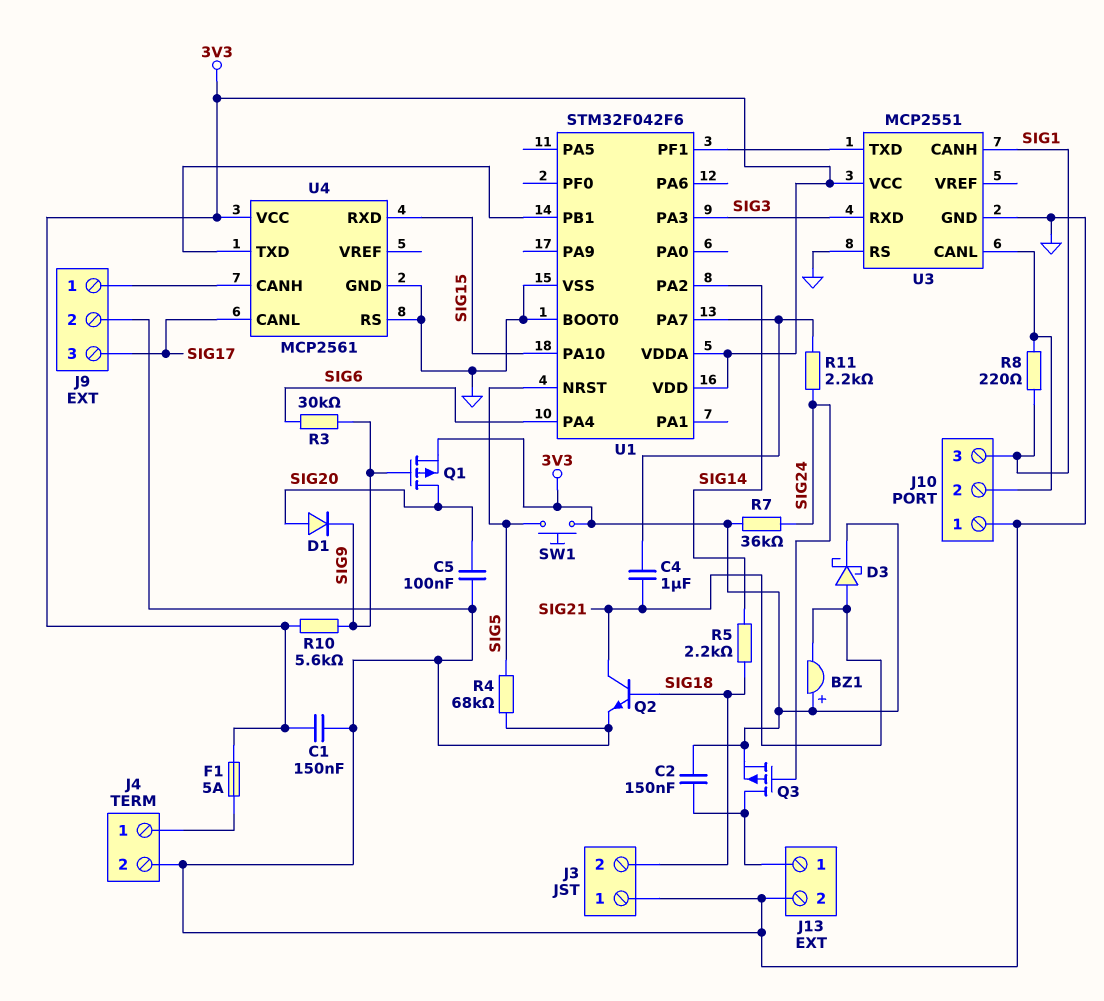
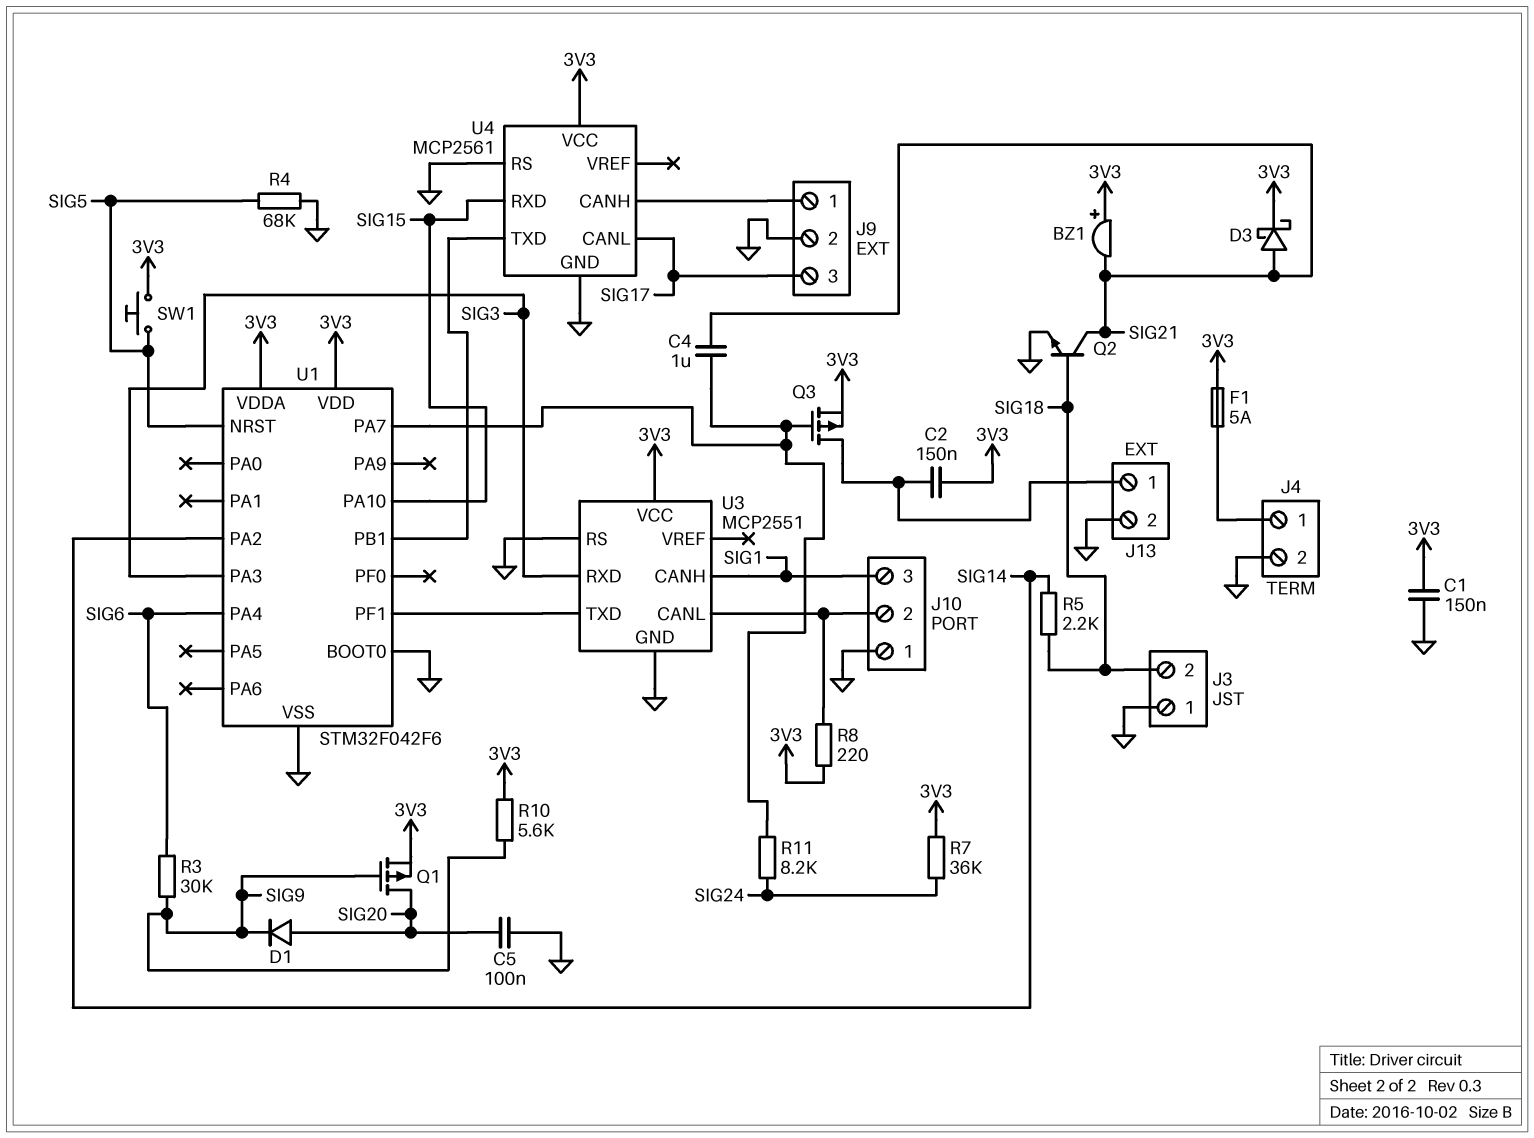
Q3: PMOS (G SIG24, D J13/1, S 3V3) -> PMOS (G U1/PA7, D J13/1, S 3V3)
R8: 220 (J10/2, SIG1) -> 220 (3V3, J10/2)
R11: 2.2k (SIG24, U1/PA7) -> 8.2k (SIG24, U1/PA7)

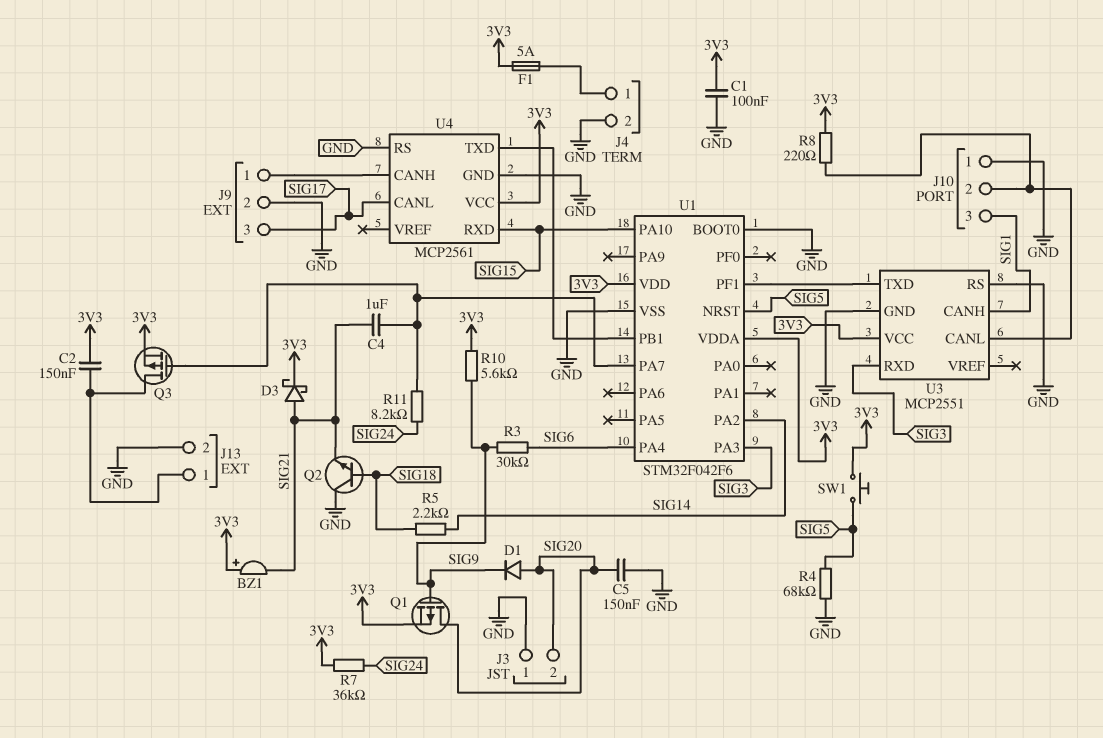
C1: 150nF (3V3, GND) -> 100nF (3V3, GND)
C5: 100nF (GND, SIG20) -> 150nF (GND, SIG20)
J3 pin 2: SIG18 -> SIG20
Q2: NPN (B SIG18, C SIG21, E GND) -> NPN (B SIG18, C GND, E SIG21)

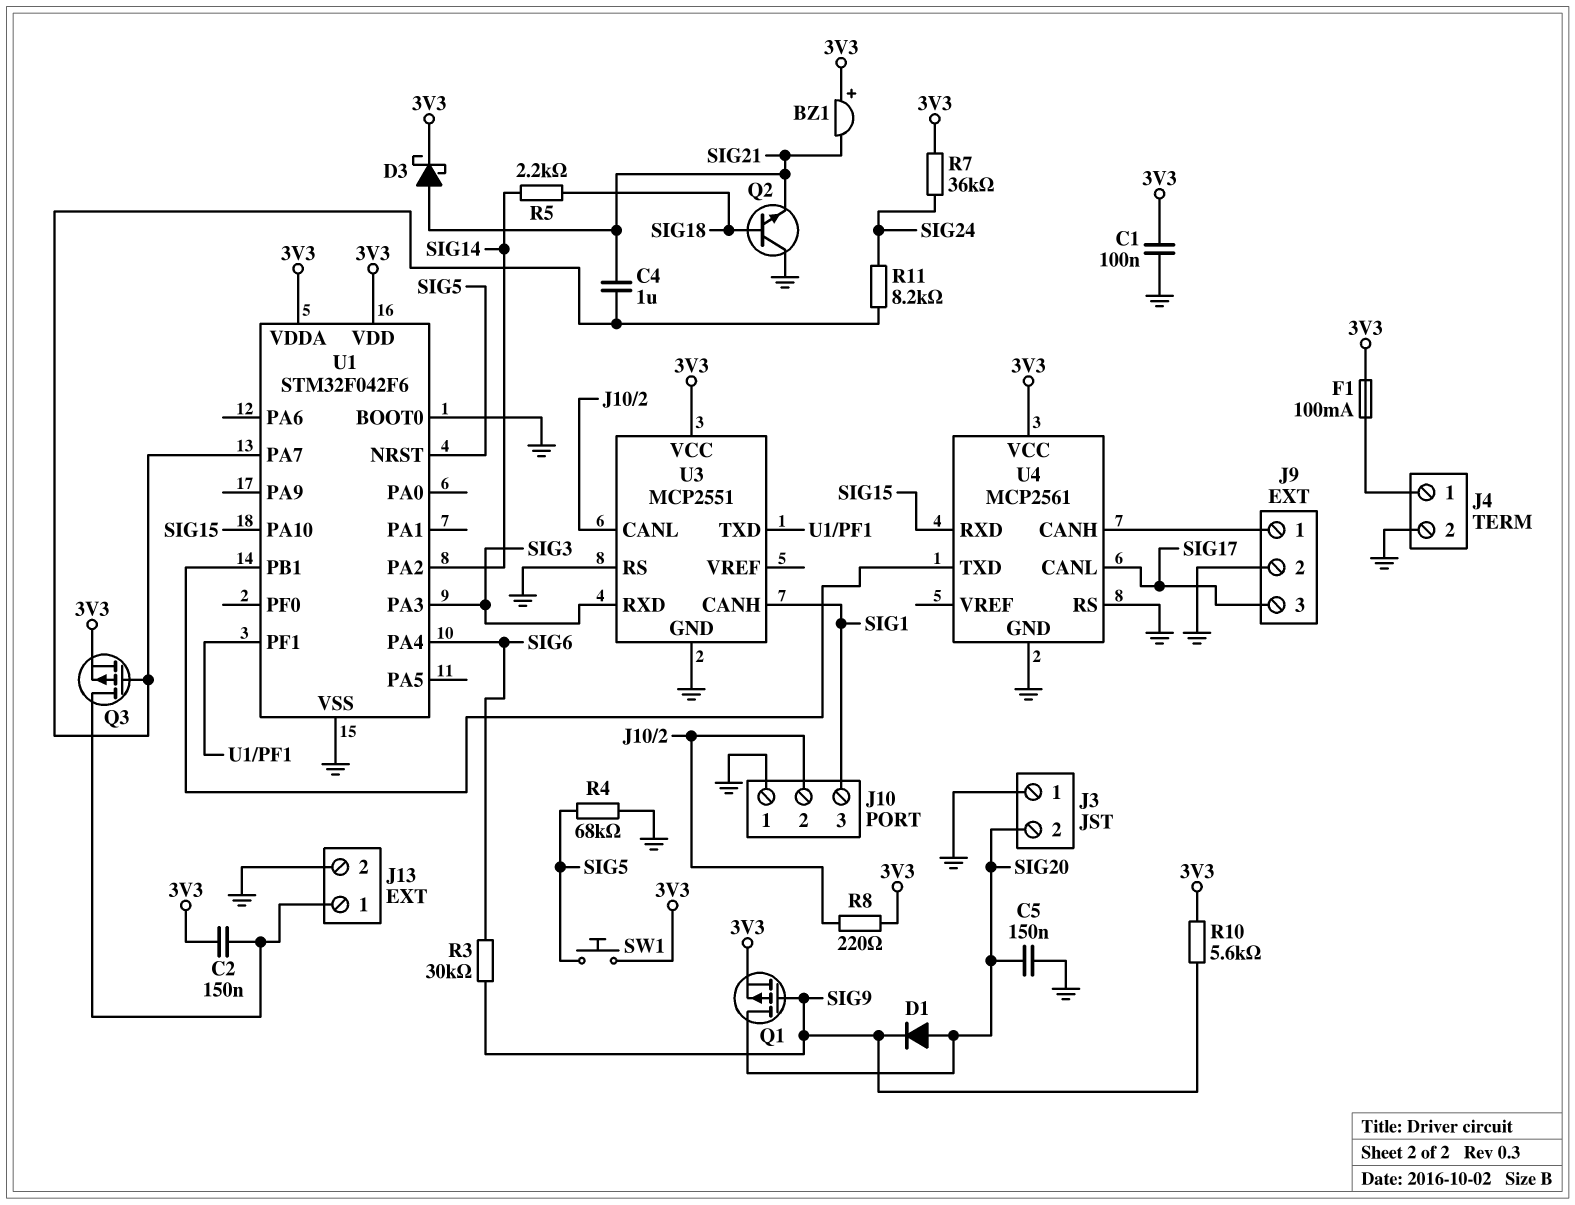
F1: 5A (3V3, J4/1) -> 100mA (3V3, J4/1)

